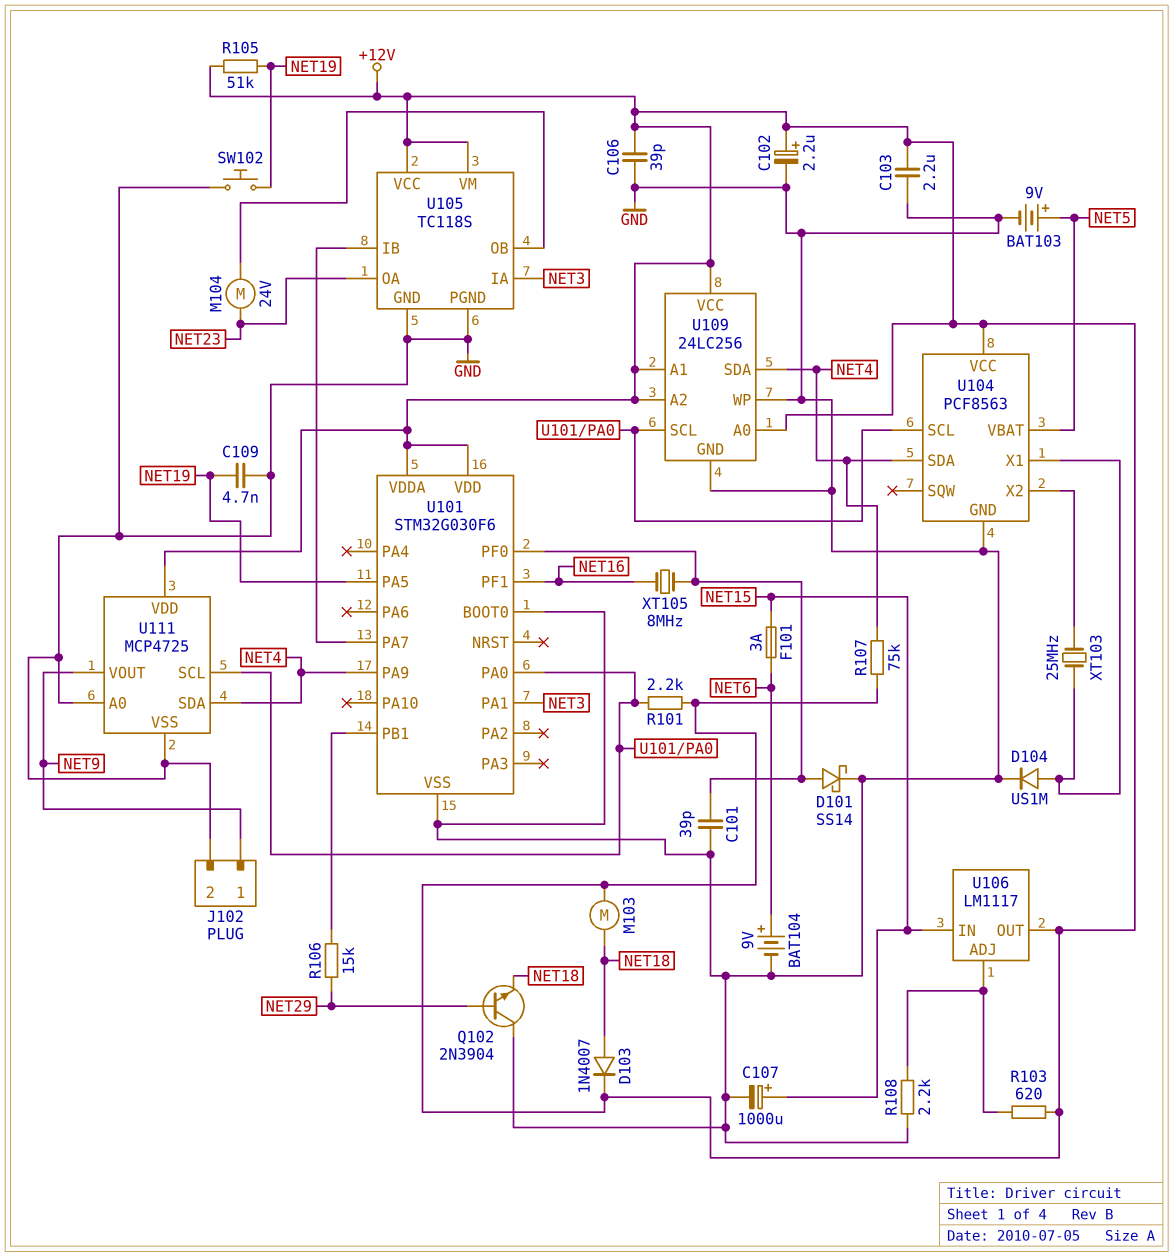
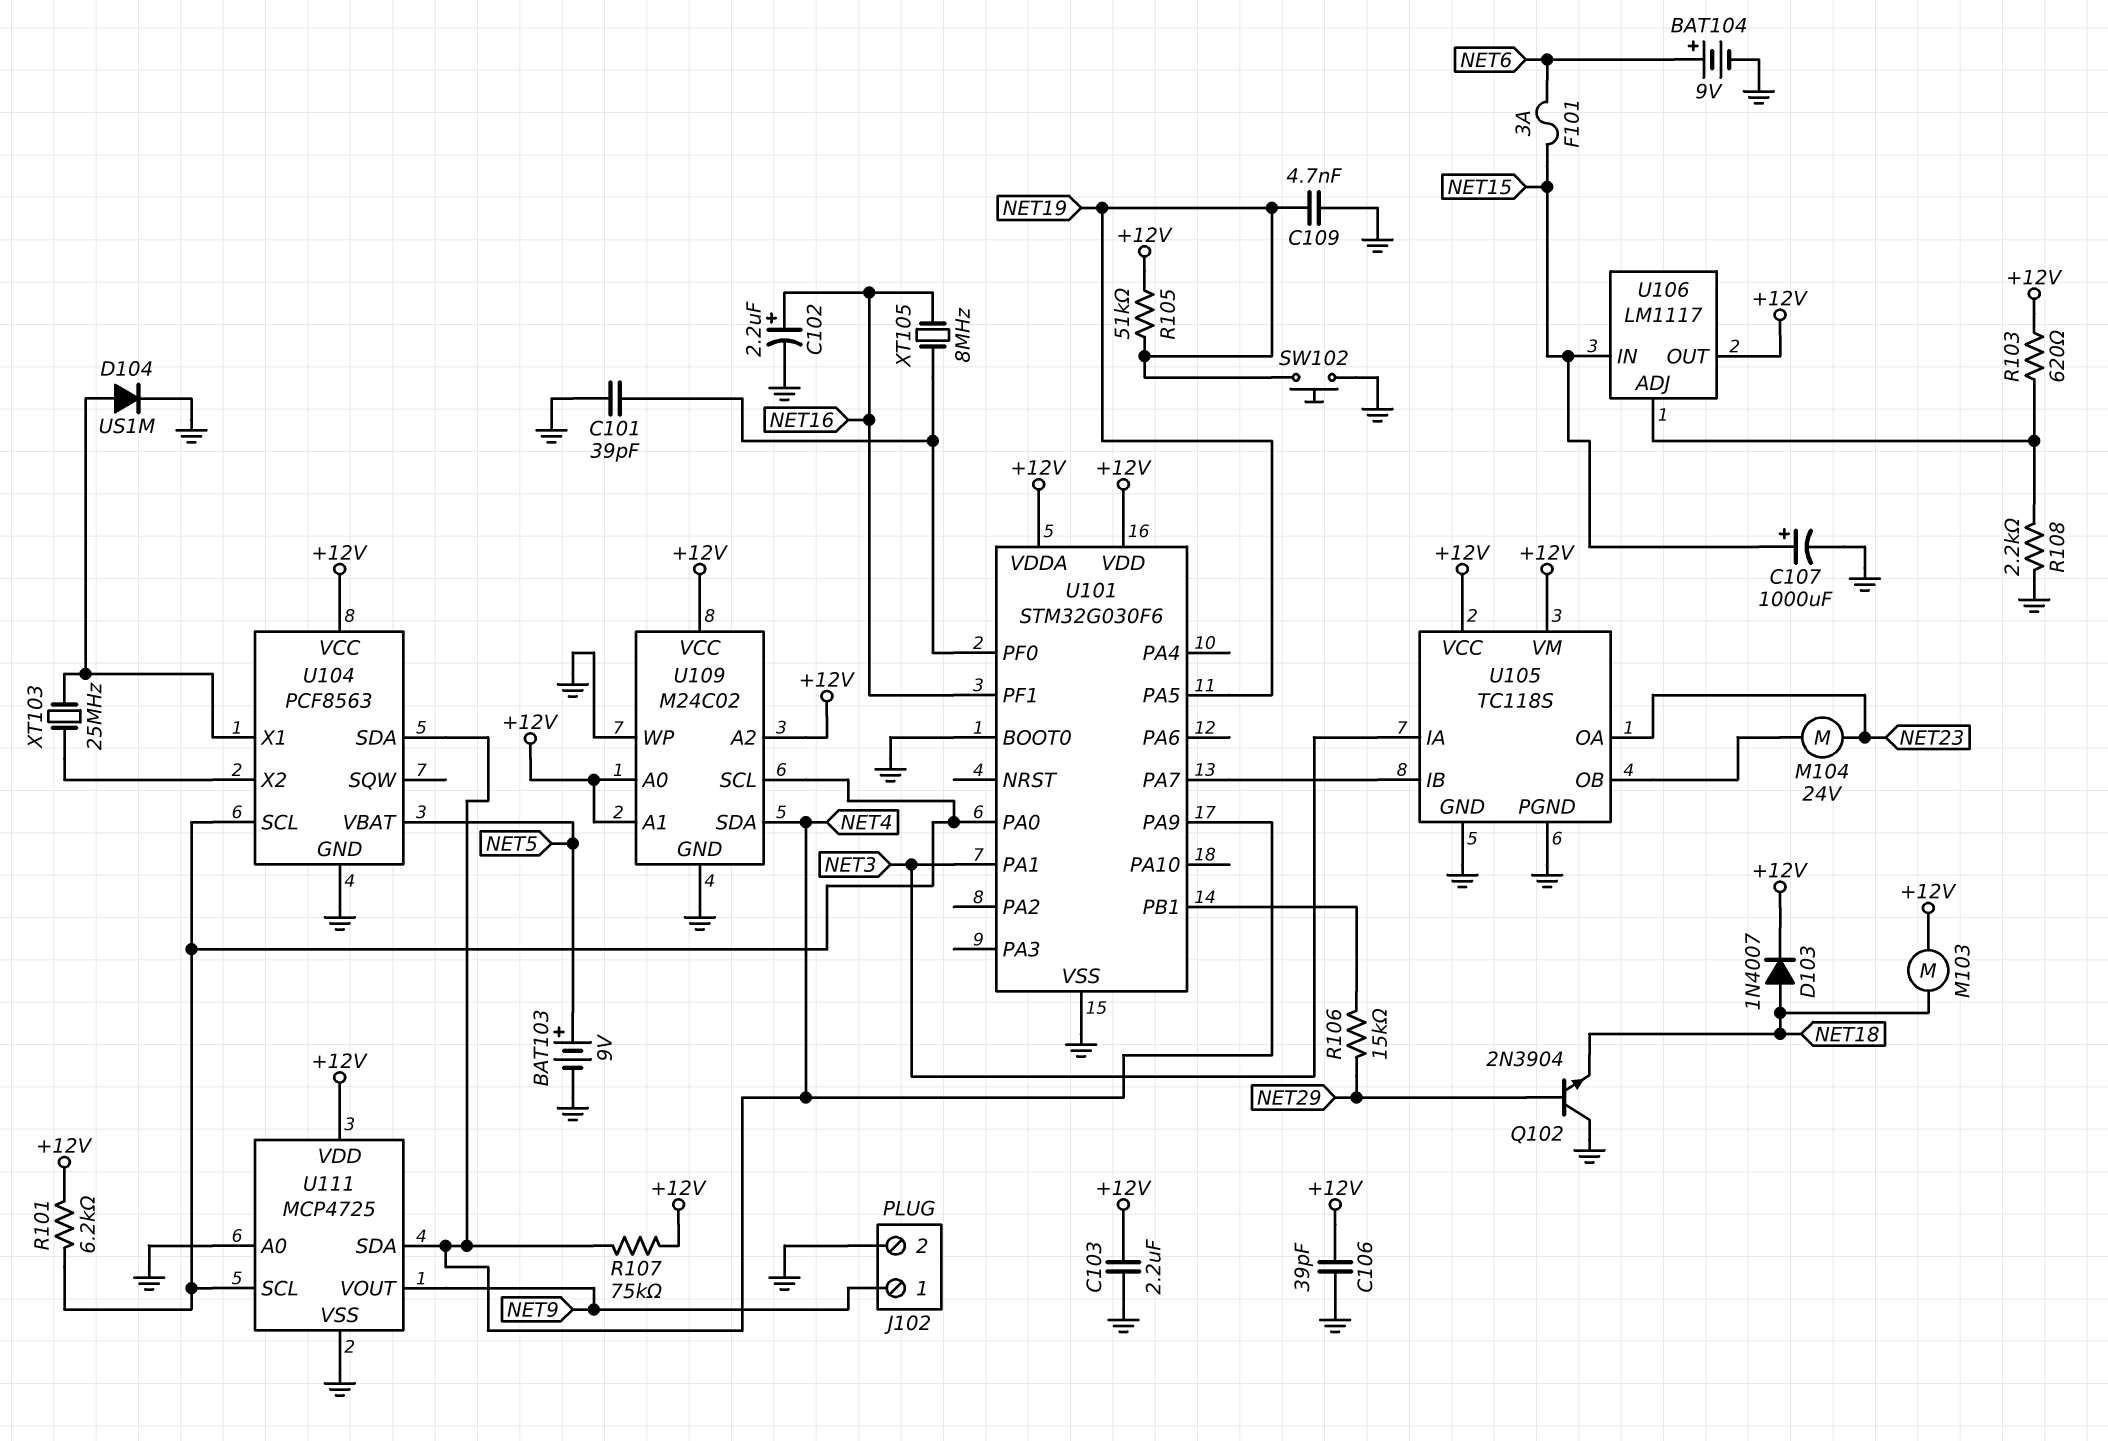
C102: 2.2uF (plus +12V, minus GND) -> 2.2uF (plus NET16, minus GND)
D101: schottky SS14 (A U101/PF0, K GND) -> none
R101: 2.2k (+12V, U101/PA0) -> 6.2k (+12V, U101/PA0)
U109: 24LC256 -> M24C02

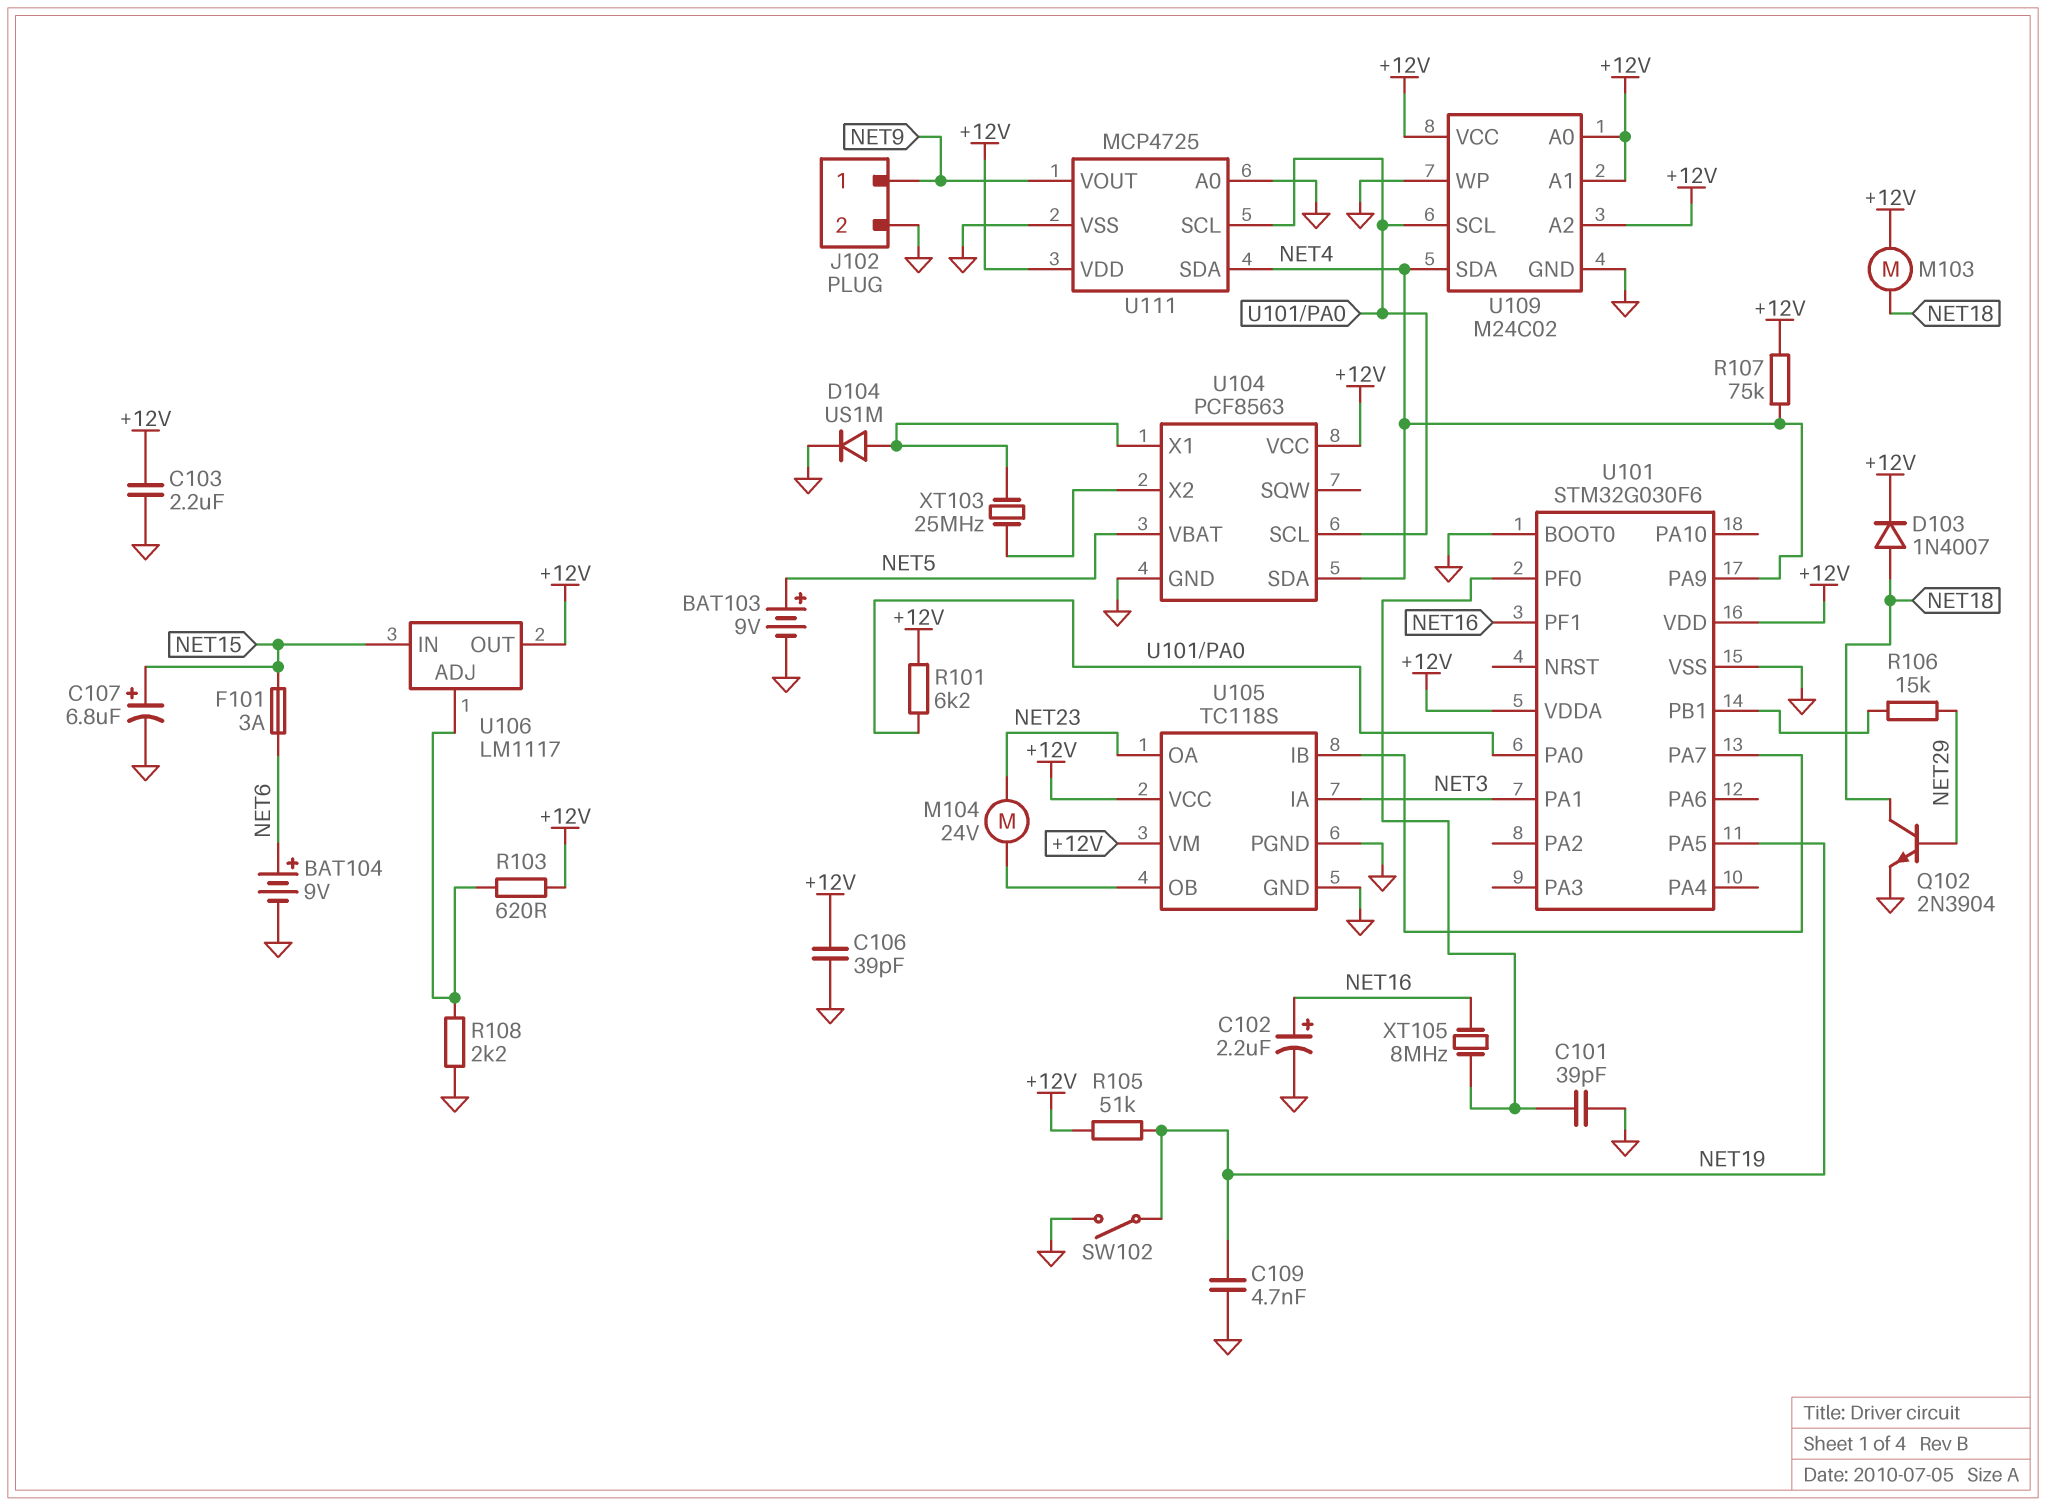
C107: 1000uF (plus NET15, minus GND) -> 6.8uF (plus NET15, minus GND)
Q102: NPN 2N3904 (B NET29, C GND, E NET18) -> NPN 2N3904 (B NET29, C NET18, E GND)
SW102: button (GND, NET19) -> switch (GND, NET19)

